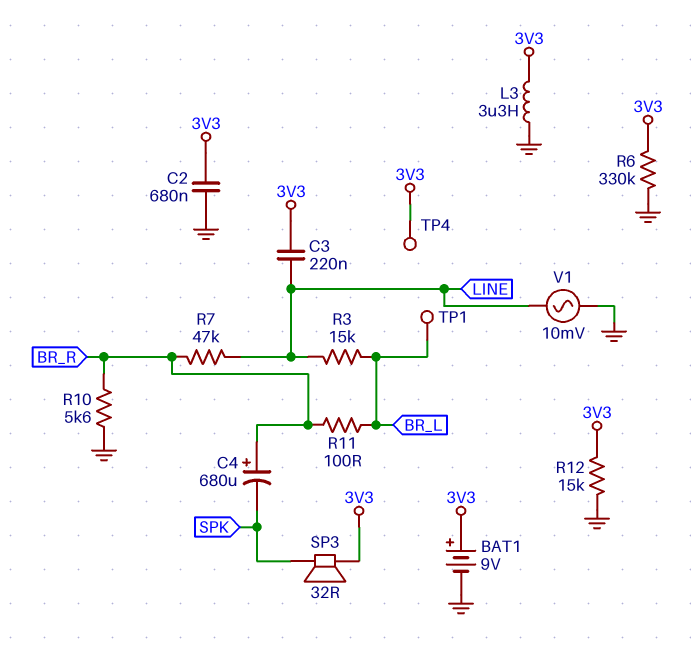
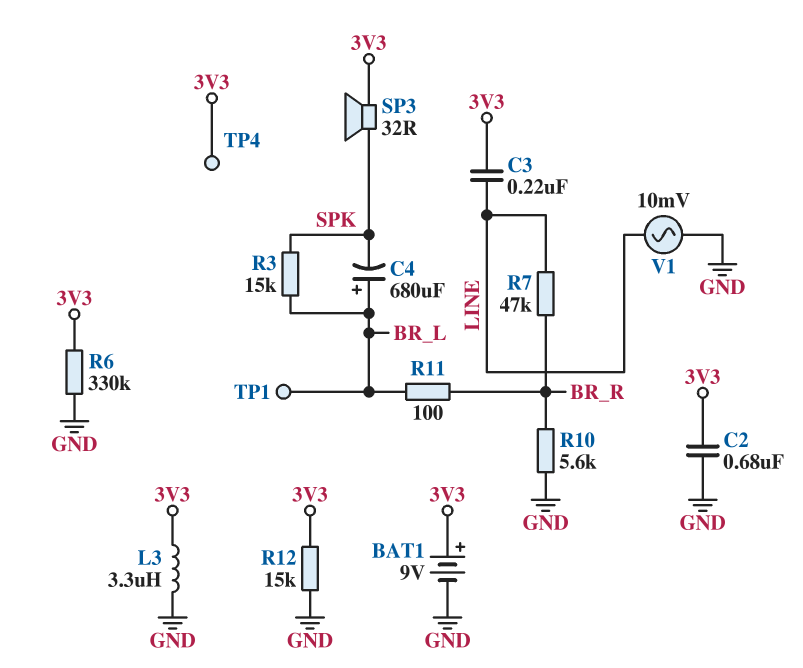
C4: 680uF (plus BR_R, minus SPK) -> 680uF (plus BR_L, minus SPK)
R3: 15k (BR_L, LINE) -> 15k (BR_L, SPK)

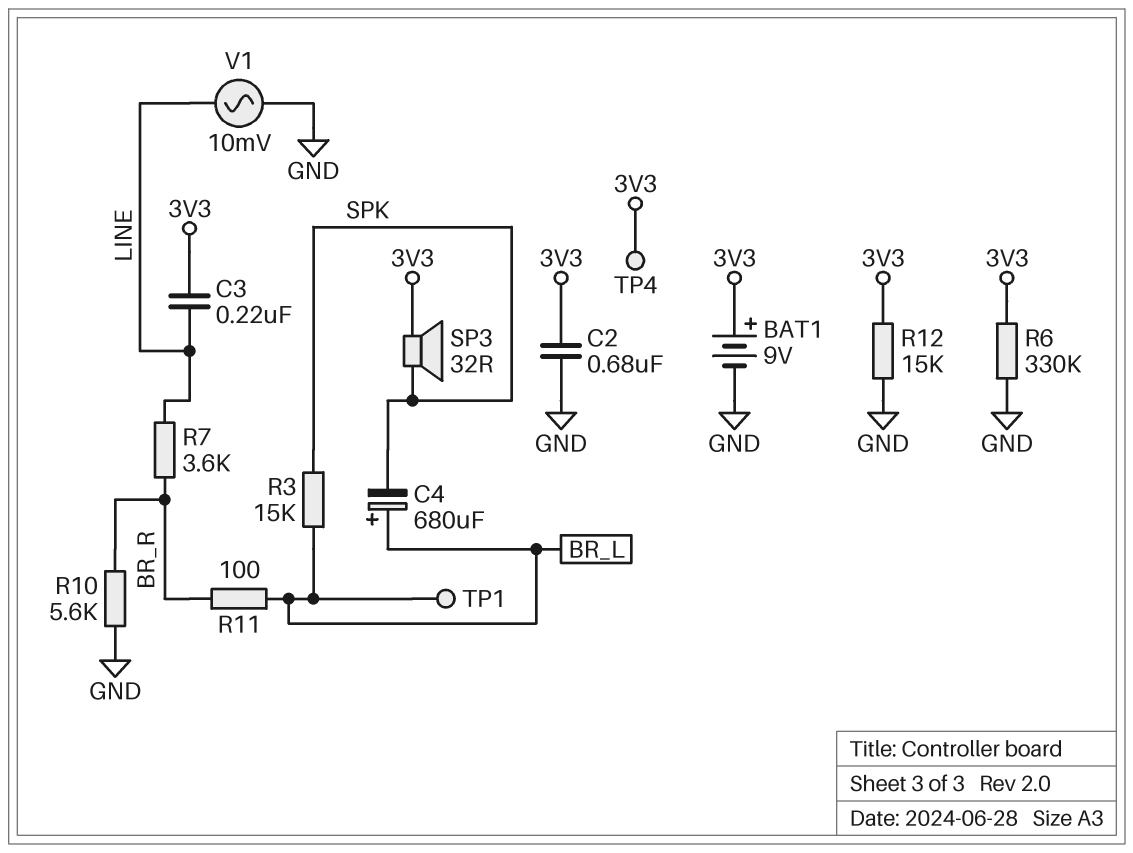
L3: 3.3uH (3V3, GND) -> none
R7: 47k (BR_R, LINE) -> 3.6k (BR_R, LINE)

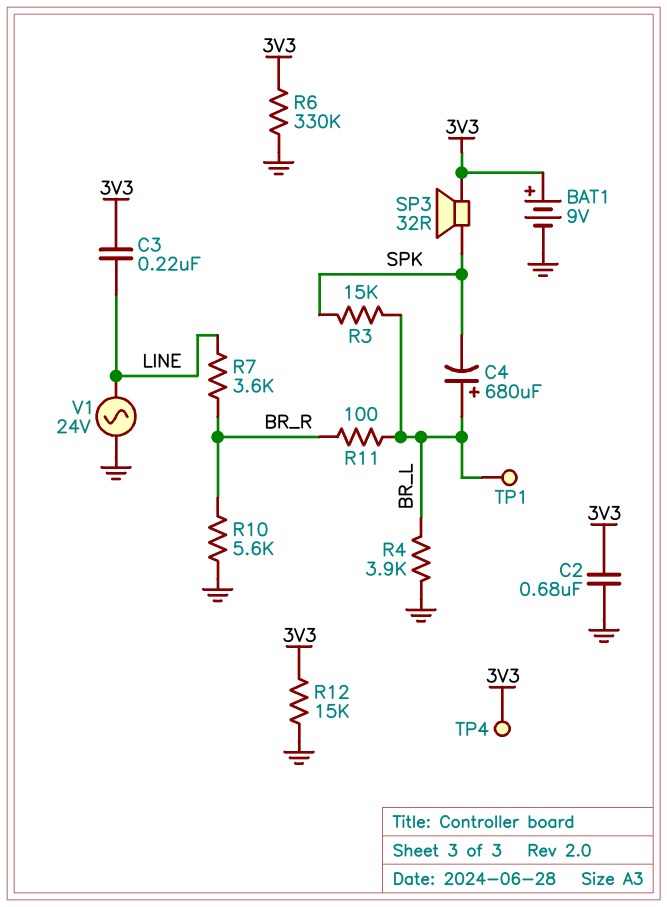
R4: none -> 3.9k (BR_L, GND)
V1: AC 10mV (GND, LINE) -> AC 24V (GND, LINE)

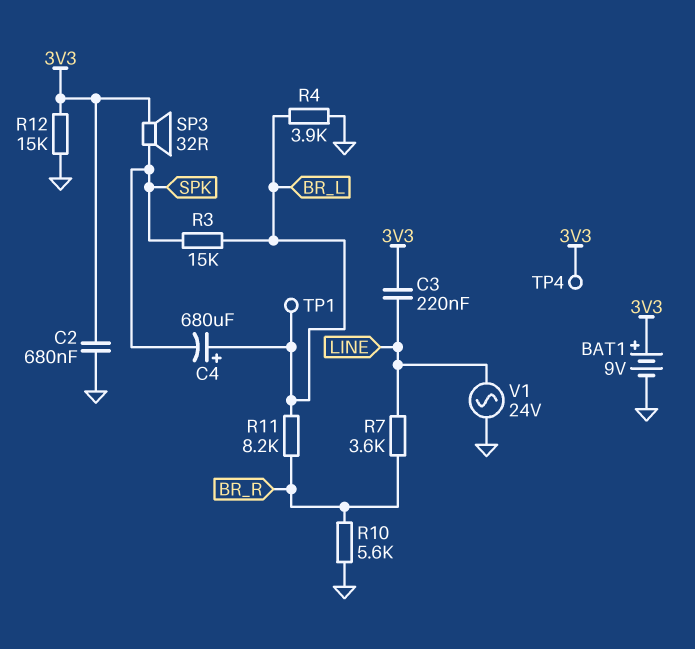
R6: 330k (3V3, GND) -> none
R11: 100 (BR_L, BR_R) -> 8.2k (BR_L, BR_R)

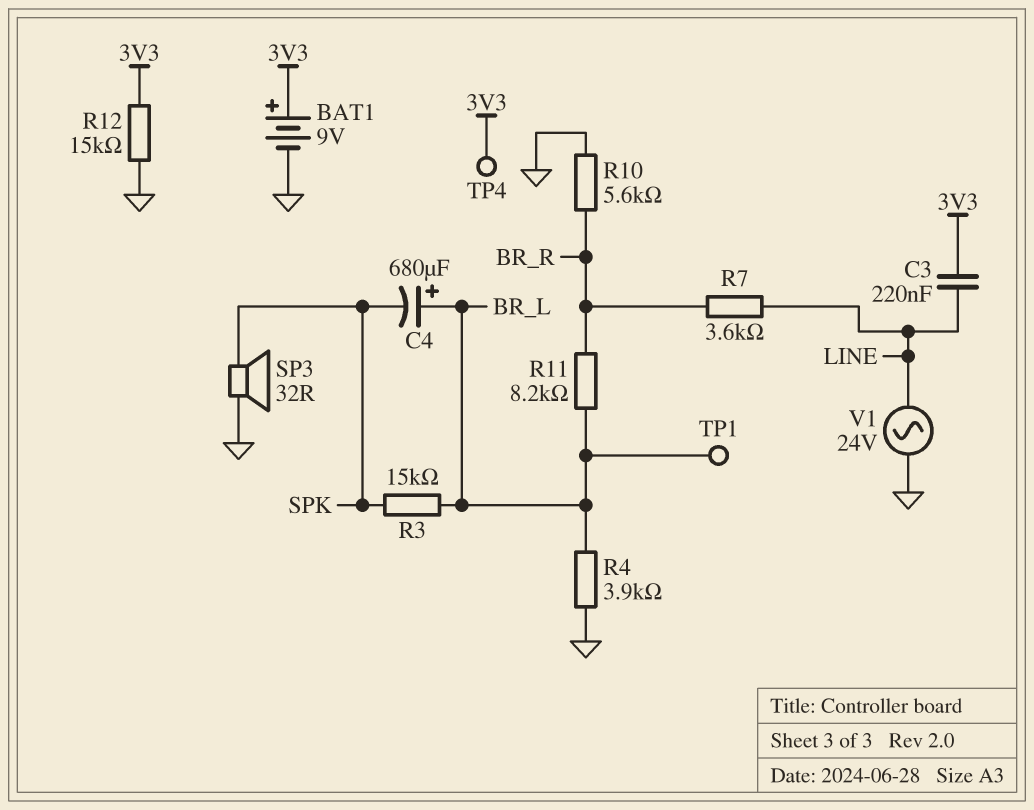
C2: 680nF (3V3, GND) -> none
SP3: speaker 32R (3V3, SPK) -> speaker 32R (GND, SPK)

